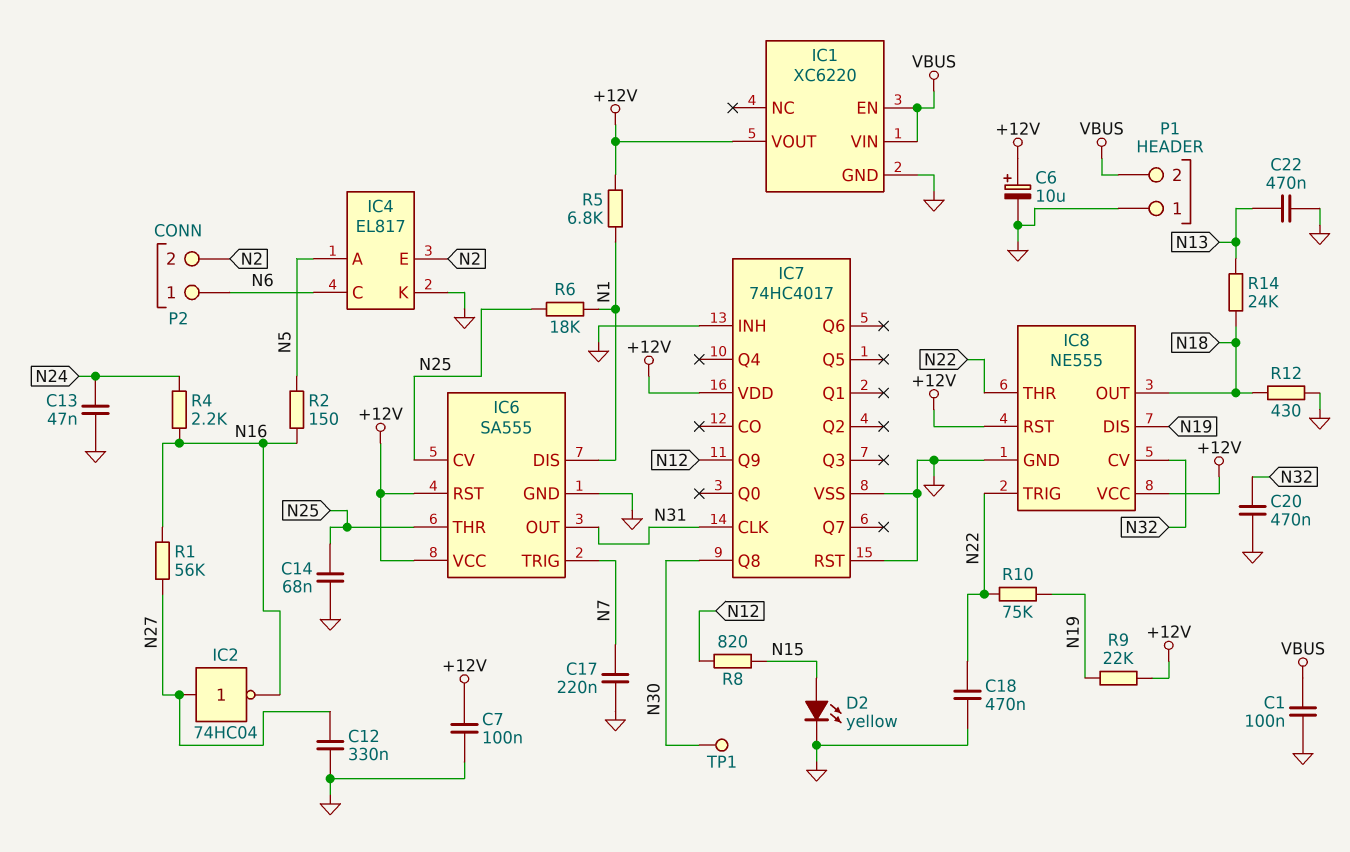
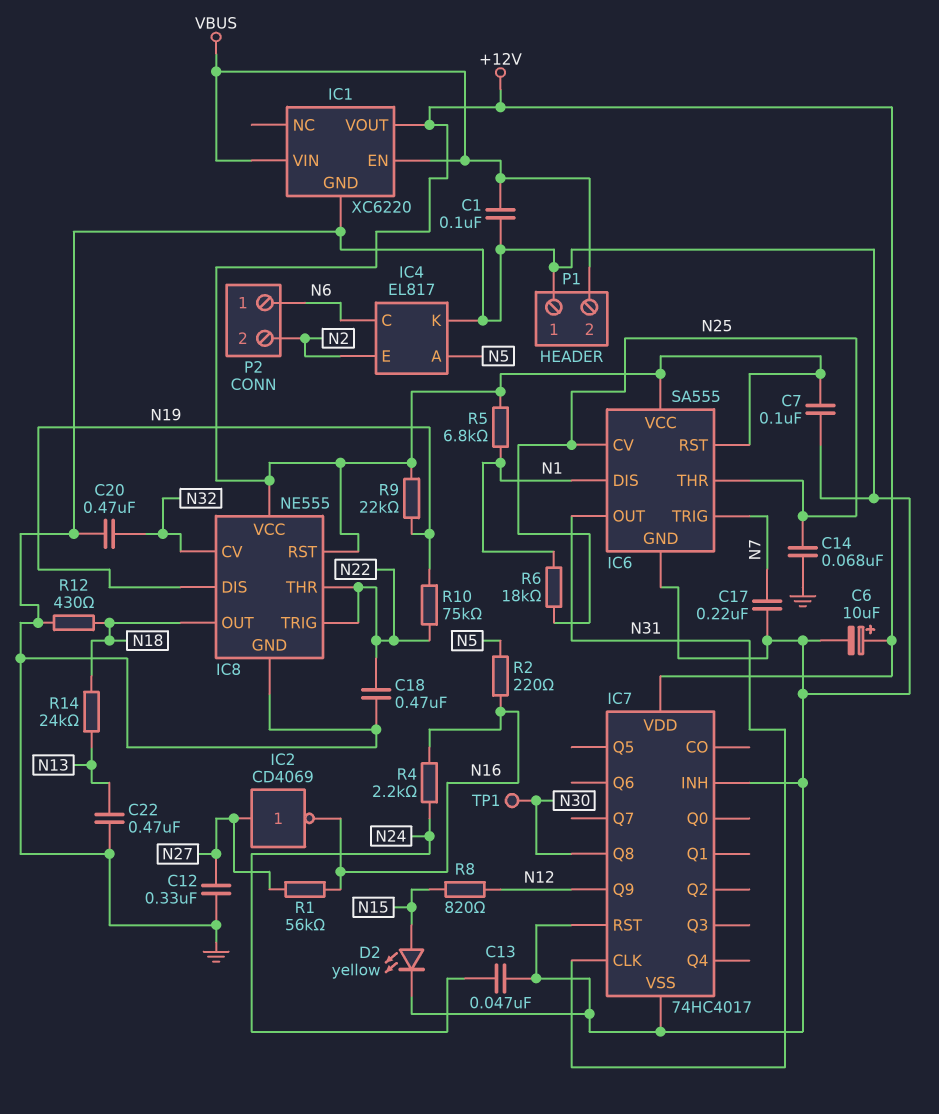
IC2: NOT 74HC04 (in N27, out N16) -> NOT CD4069 (in N27, out N16)
R2: 150 (N5, N16) -> 220 (N5, N16)

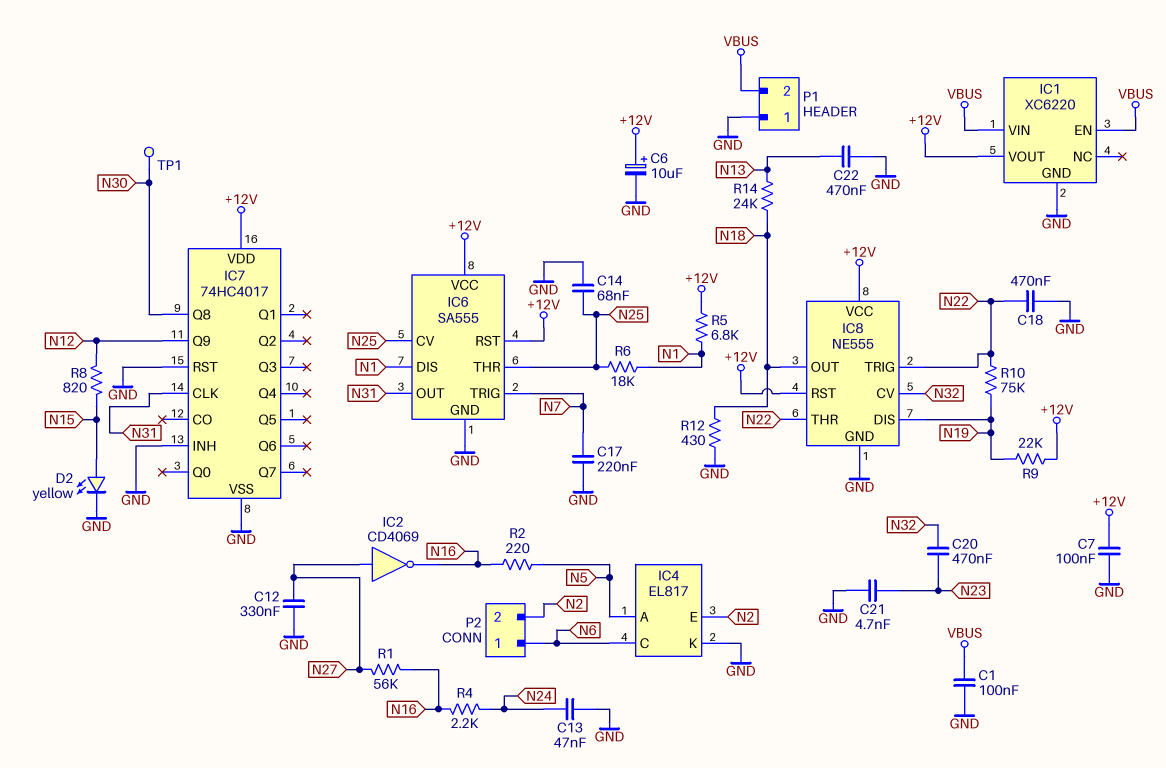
C20: 470nF (GND, N32) -> 470nF (N23, N32)
C21: none -> 4.7nF (GND, N23)

